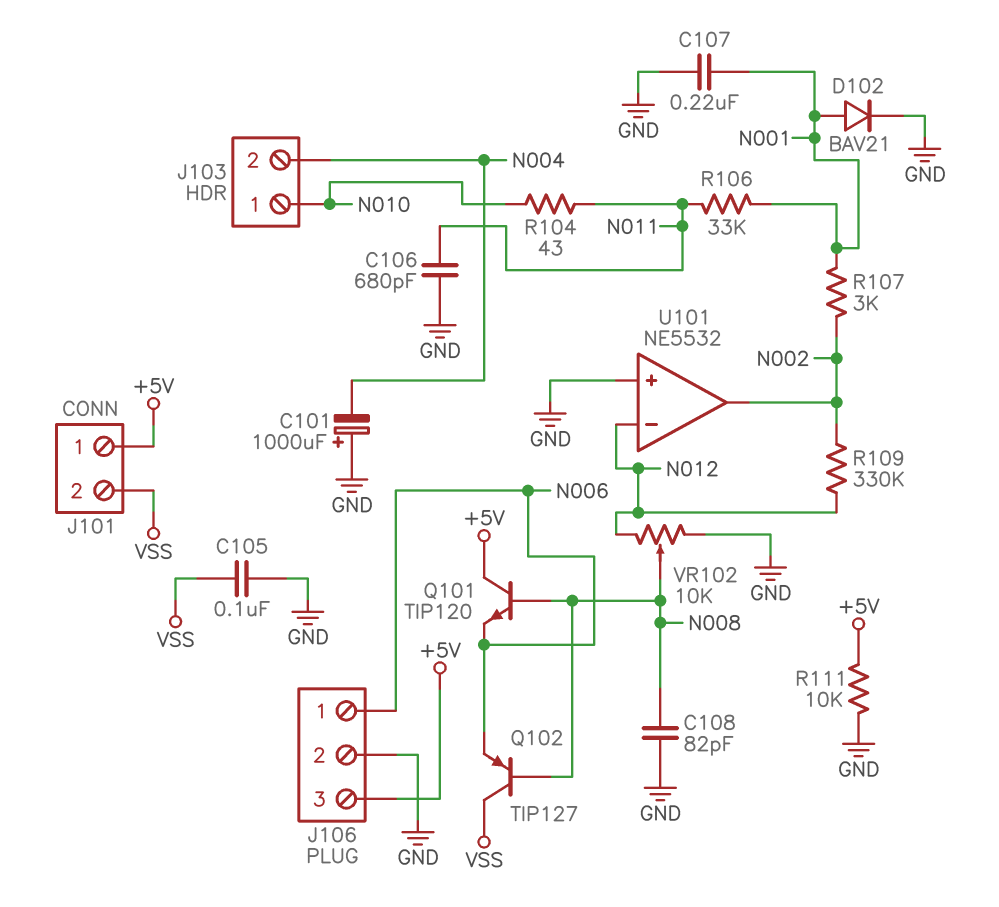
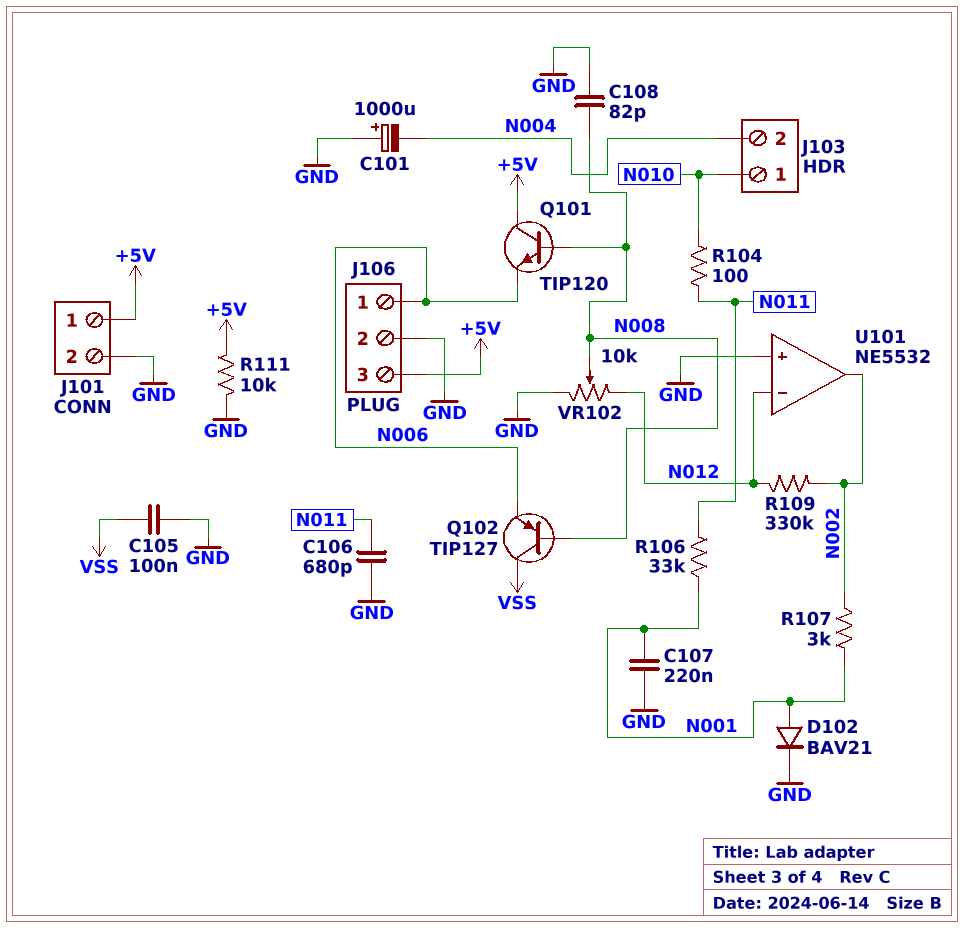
J101 pin 2: VSS -> GND
R104: 43 (N010, N011) -> 100 (N010, N011)

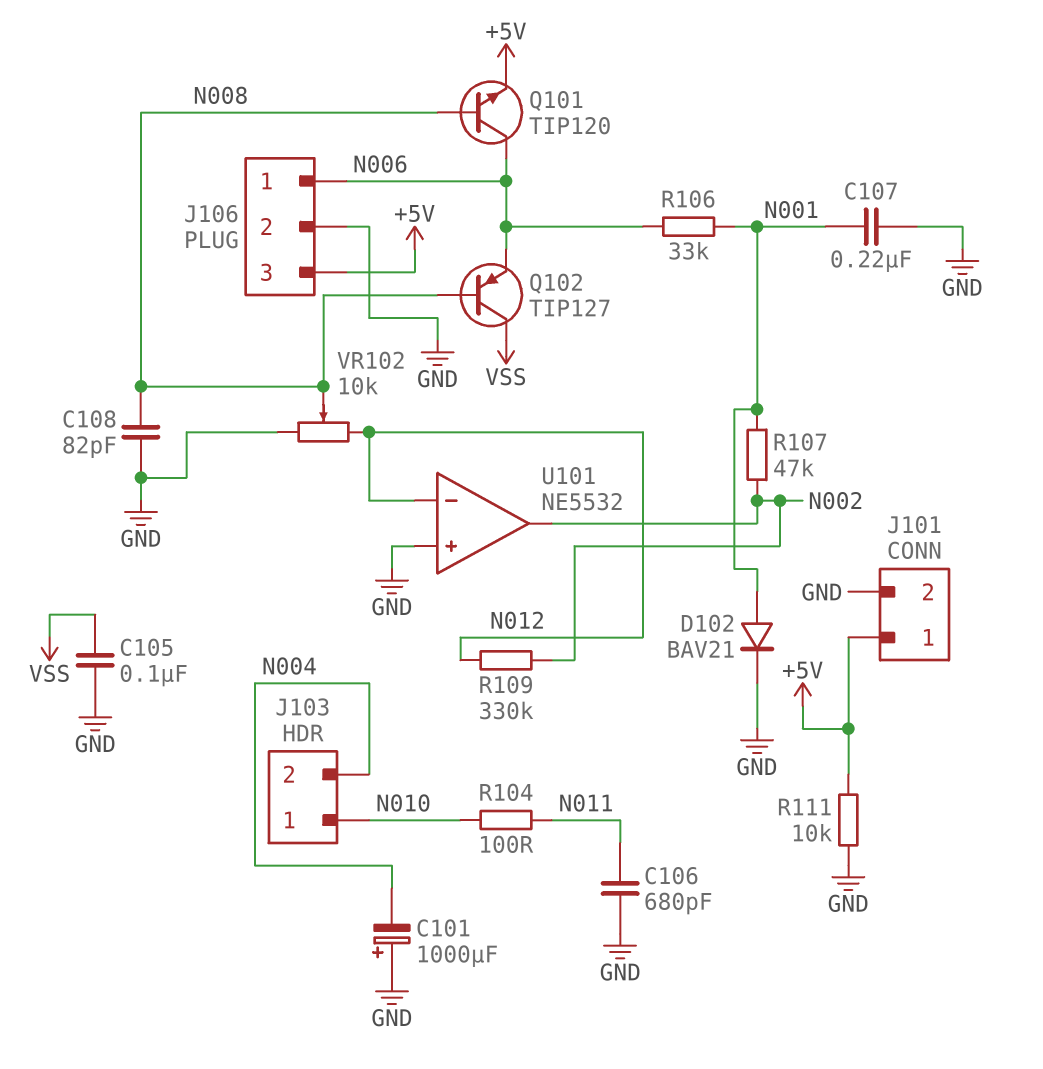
Q101: NPN TIP120 (B N008, C +5V, E N006) -> NPN TIP120 (B N008, C N006, E +5V)
R106: 33k (N001, N011) -> 33k (N001, N006)
R107: 3k (N001, N002) -> 47k (N001, N002)

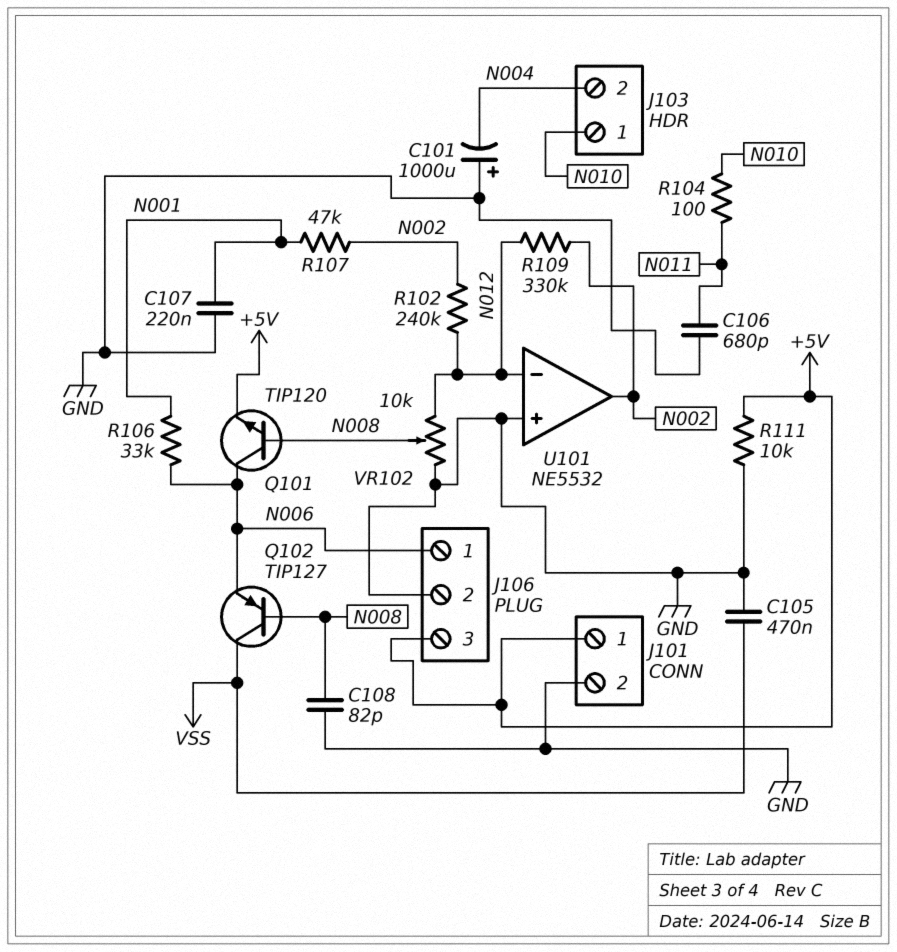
C105: 100nF (GND, VSS) -> 470nF (GND, VSS)
D102: diode BAV21 (A N001, K GND) -> none
R102: none -> 240k (N002, N012)

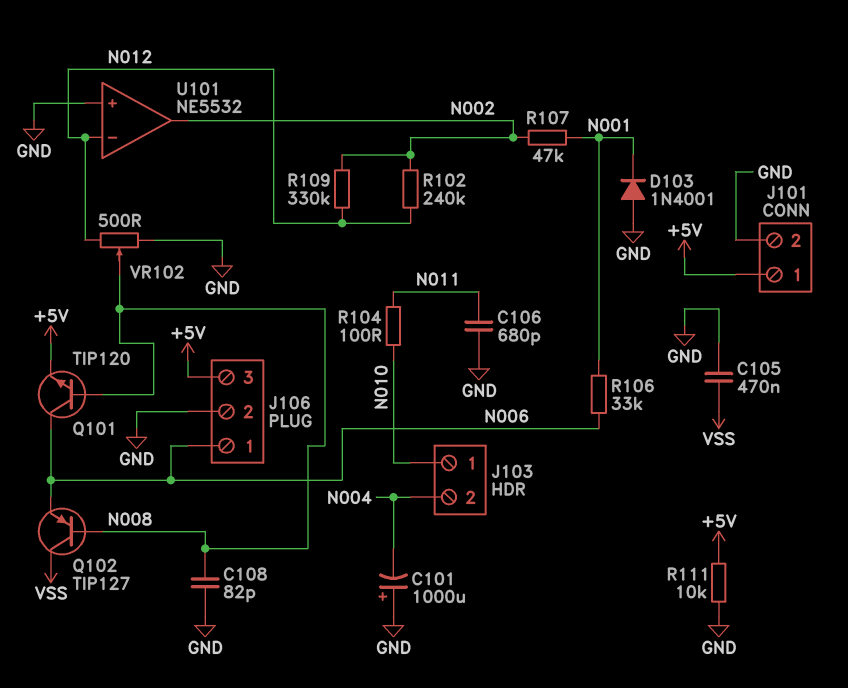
C107: 220nF (GND, N001) -> none
D103: none -> diode 1N4001 (A GND, K N001)
VR102: 10k (GND, N012, wiper N008) -> 500 (GND, N012, wiper N008)

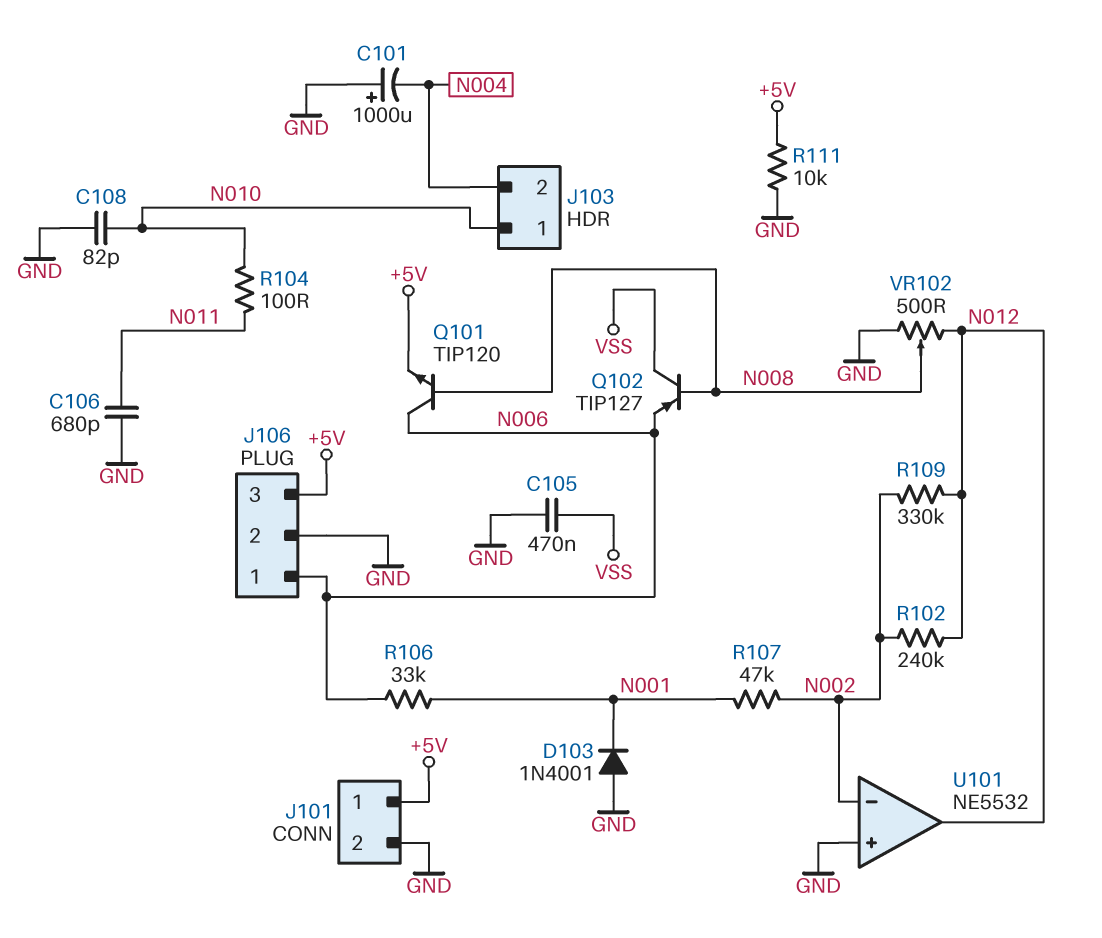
C108: 82pF (GND, N008) -> 82pF (GND, N010)
U101 pin in-: N012 -> N002
U101 pin out: N002 -> N012

